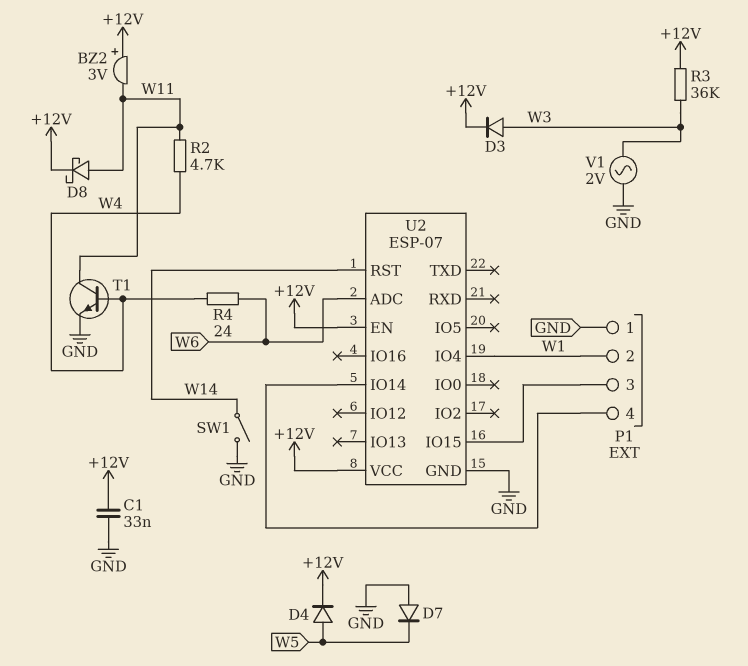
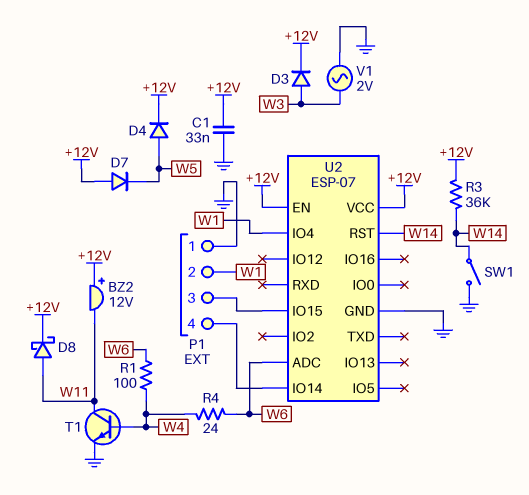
BZ2: buzzer 3V (plus +12V, minus W11) -> buzzer 12V (plus +12V, minus W11)
D7: diode (A GND, K W5) -> diode (A +12V, K W5)
R1: none -> 100 (W4, W6)
R2: 4.7k (W4, W11) -> none
R3: 36k (+12V, W3) -> 36k (+12V, W14)

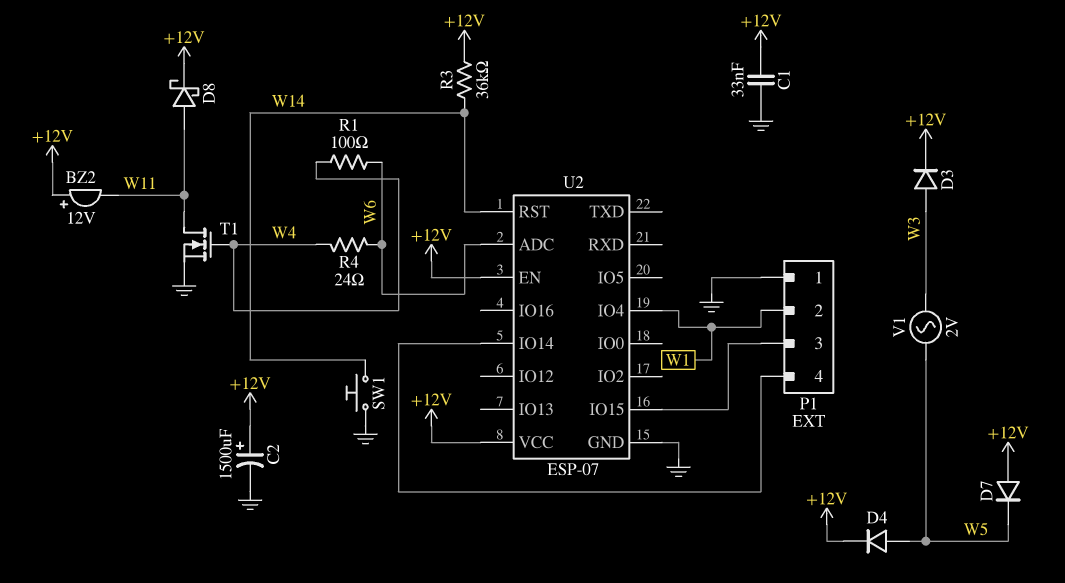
C2: none -> 1500uF (plus +12V, minus GND)
SW1: switch (GND, W14) -> button (GND, W14)
T1: NPN (B W4, C W11, E GND) -> NMOS (G W4, D W11, S GND)
V1: AC 2V (GND, W3) -> AC 2V (W3, W5)

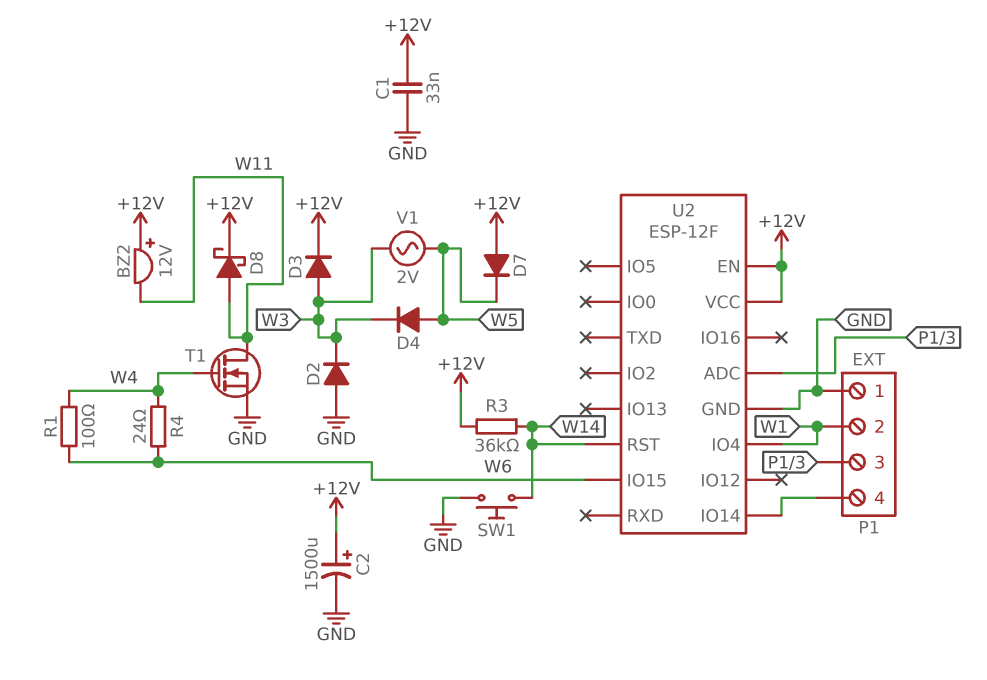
D2: none -> diode (A GND, K W3)
D4: diode (A W5, K +12V) -> diode (A W5, K W3)
U2: ESP-07 -> ESP-12F
U2 pin ADC: W6 -> P1/3
U2 pin IO15: P1/3 -> W6

